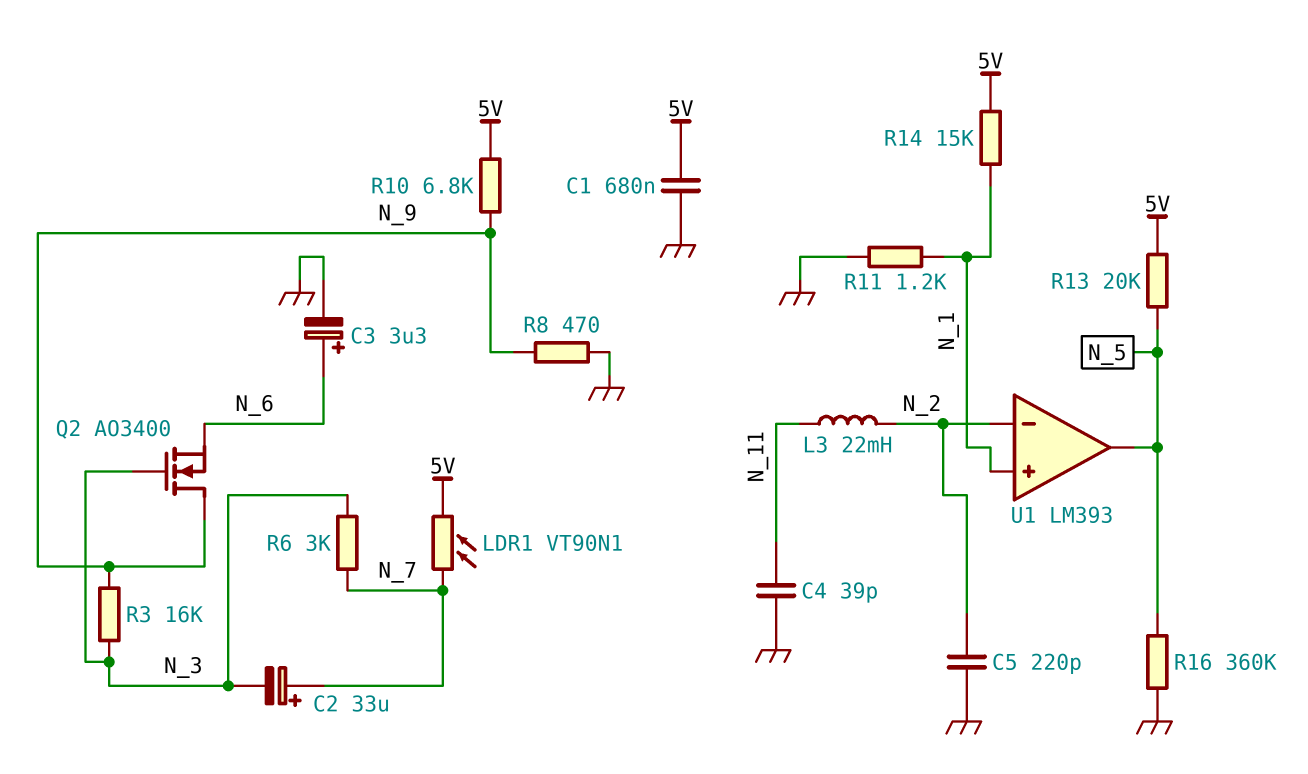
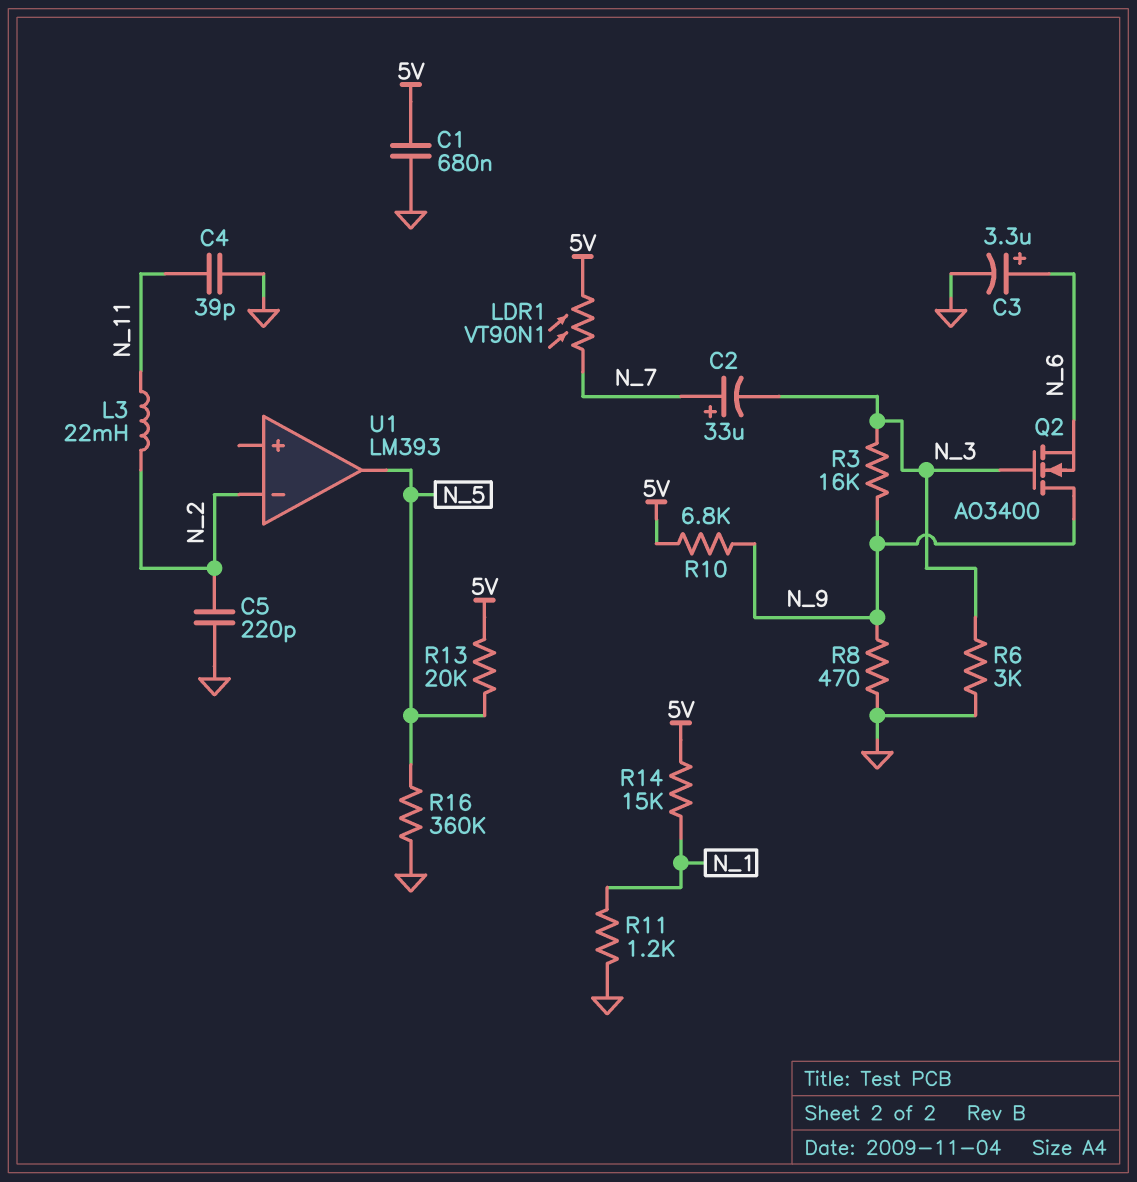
R6: 3k (N_3, N_7) -> 3k (GND, N_3)
U1 pin in+: N_1 -> none

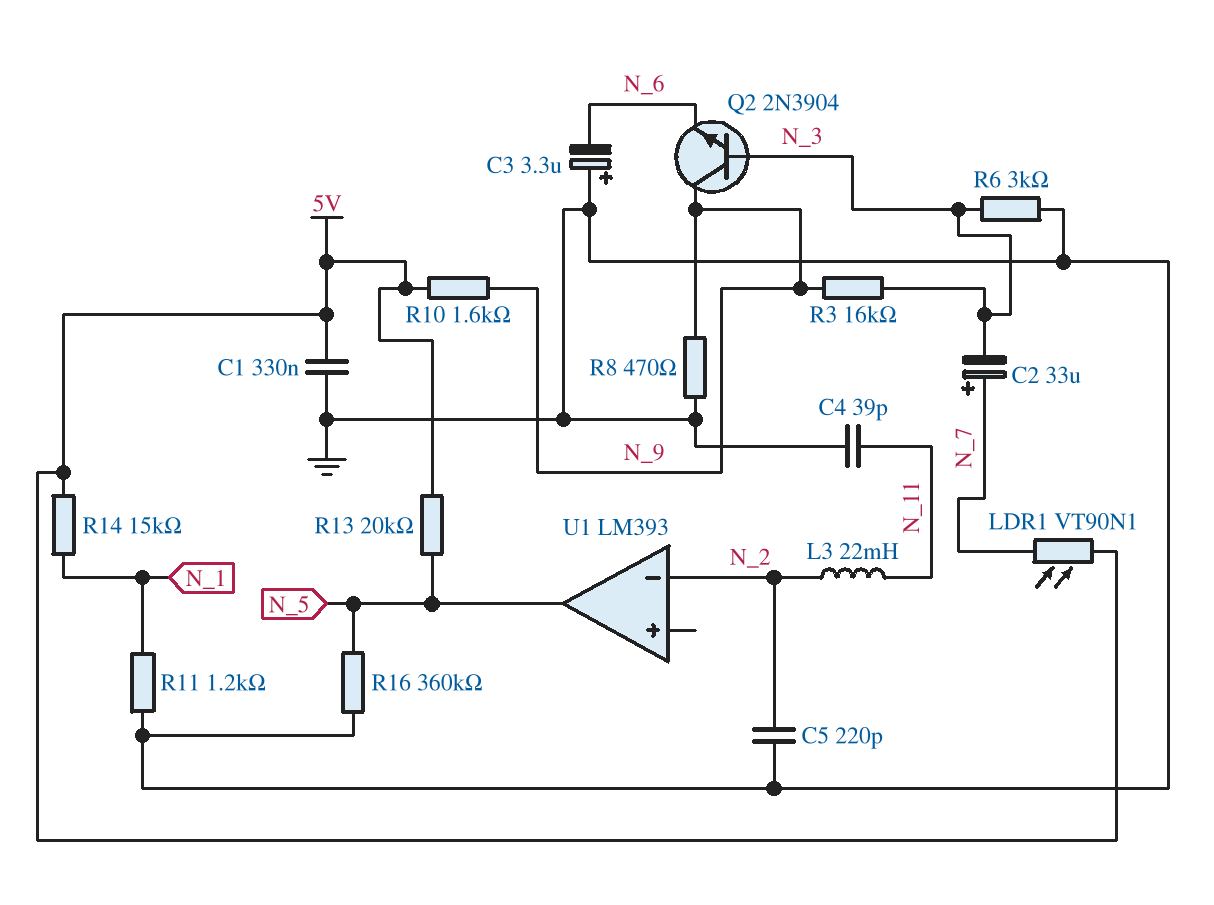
C1: 680nF (5V, GND) -> 330nF (5V, GND)
C3: 3.3uF (plus N_6, minus GND) -> 3.3uF (plus GND, minus N_6)
Q2: NMOS AO3400 (G N_3, D N_9, S N_6) -> NPN 2N3904 (B N_3, C N_9, E N_6)
R10: 6.8k (5V, N_9) -> 1.6k (5V, N_9)

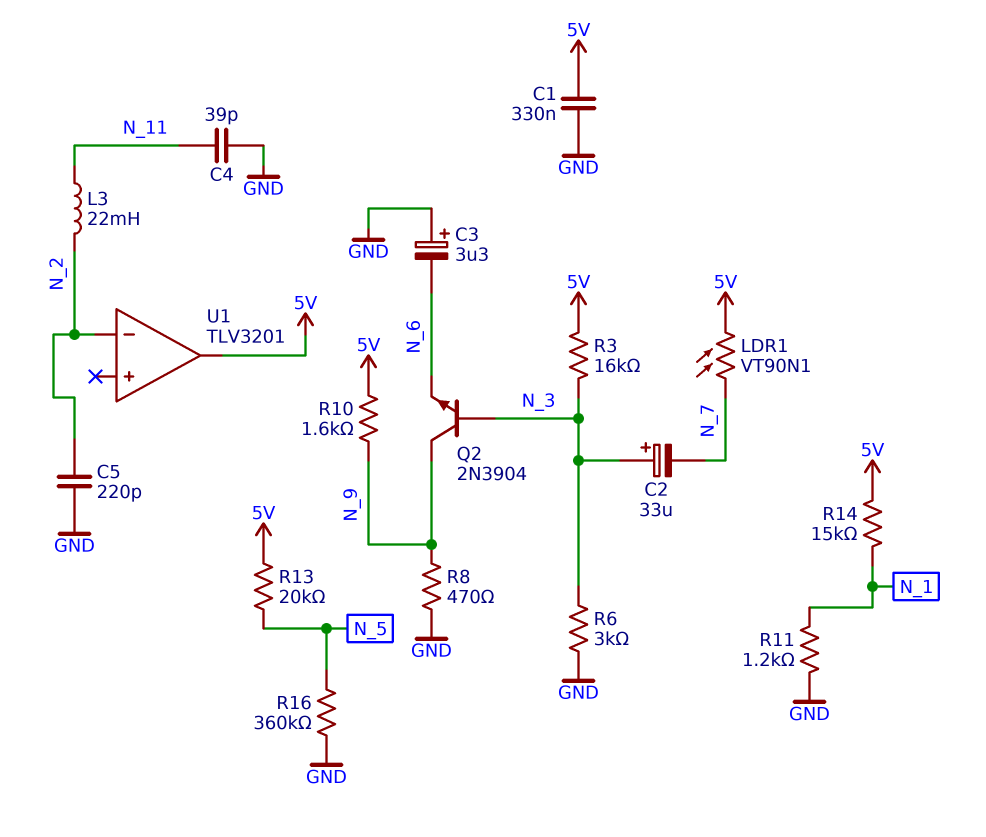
C2: 33uF (plus N_7, minus N_3) -> 33uF (plus N_3, minus N_7)
R3: 16k (N_3, N_9) -> 16k (5V, N_3)
U1: LM393 -> TLV3201
U1 pin out: N_5 -> 5V

